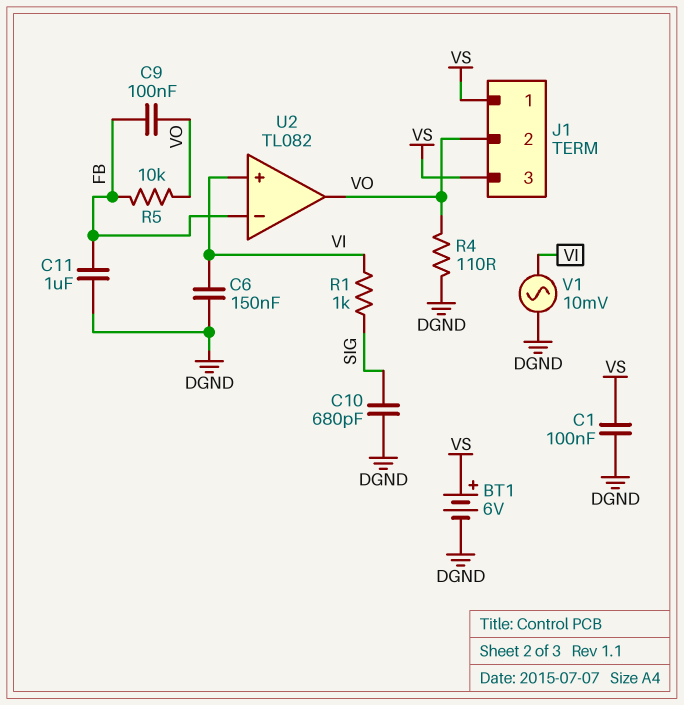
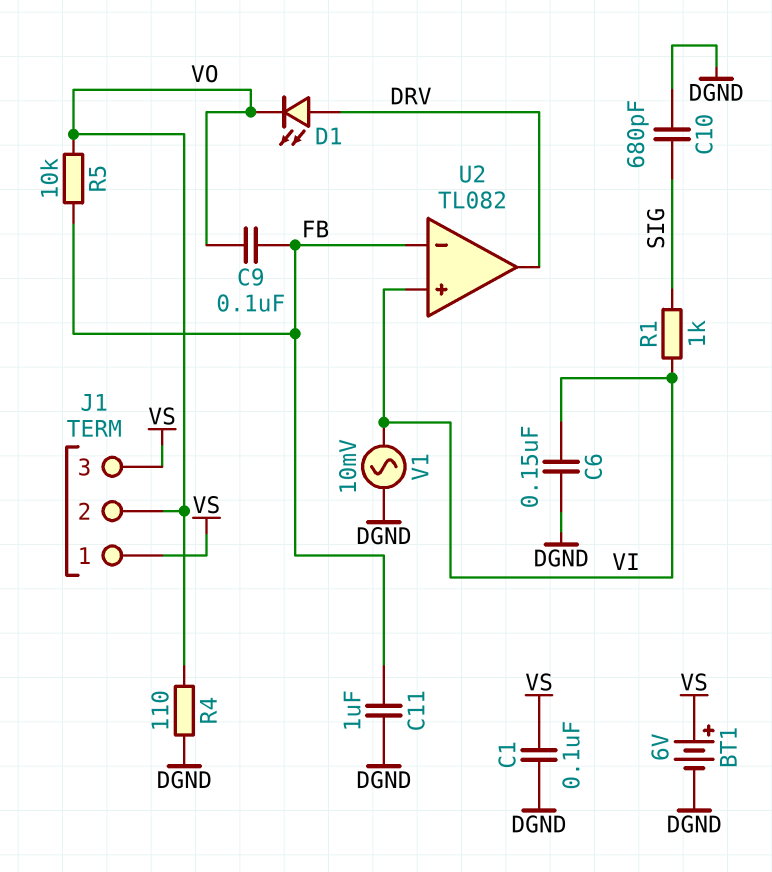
D1: none -> LED (A DRV, K VO)
U2 pin out: VO -> DRV

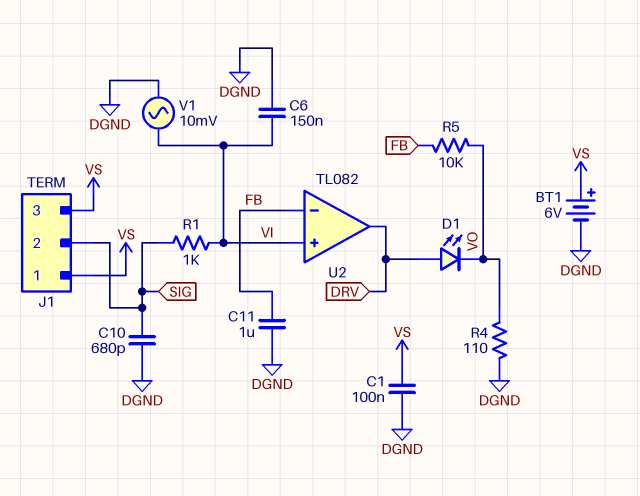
C9: 100nF (FB, VO) -> none
J1 pin 2: VO -> SIG

